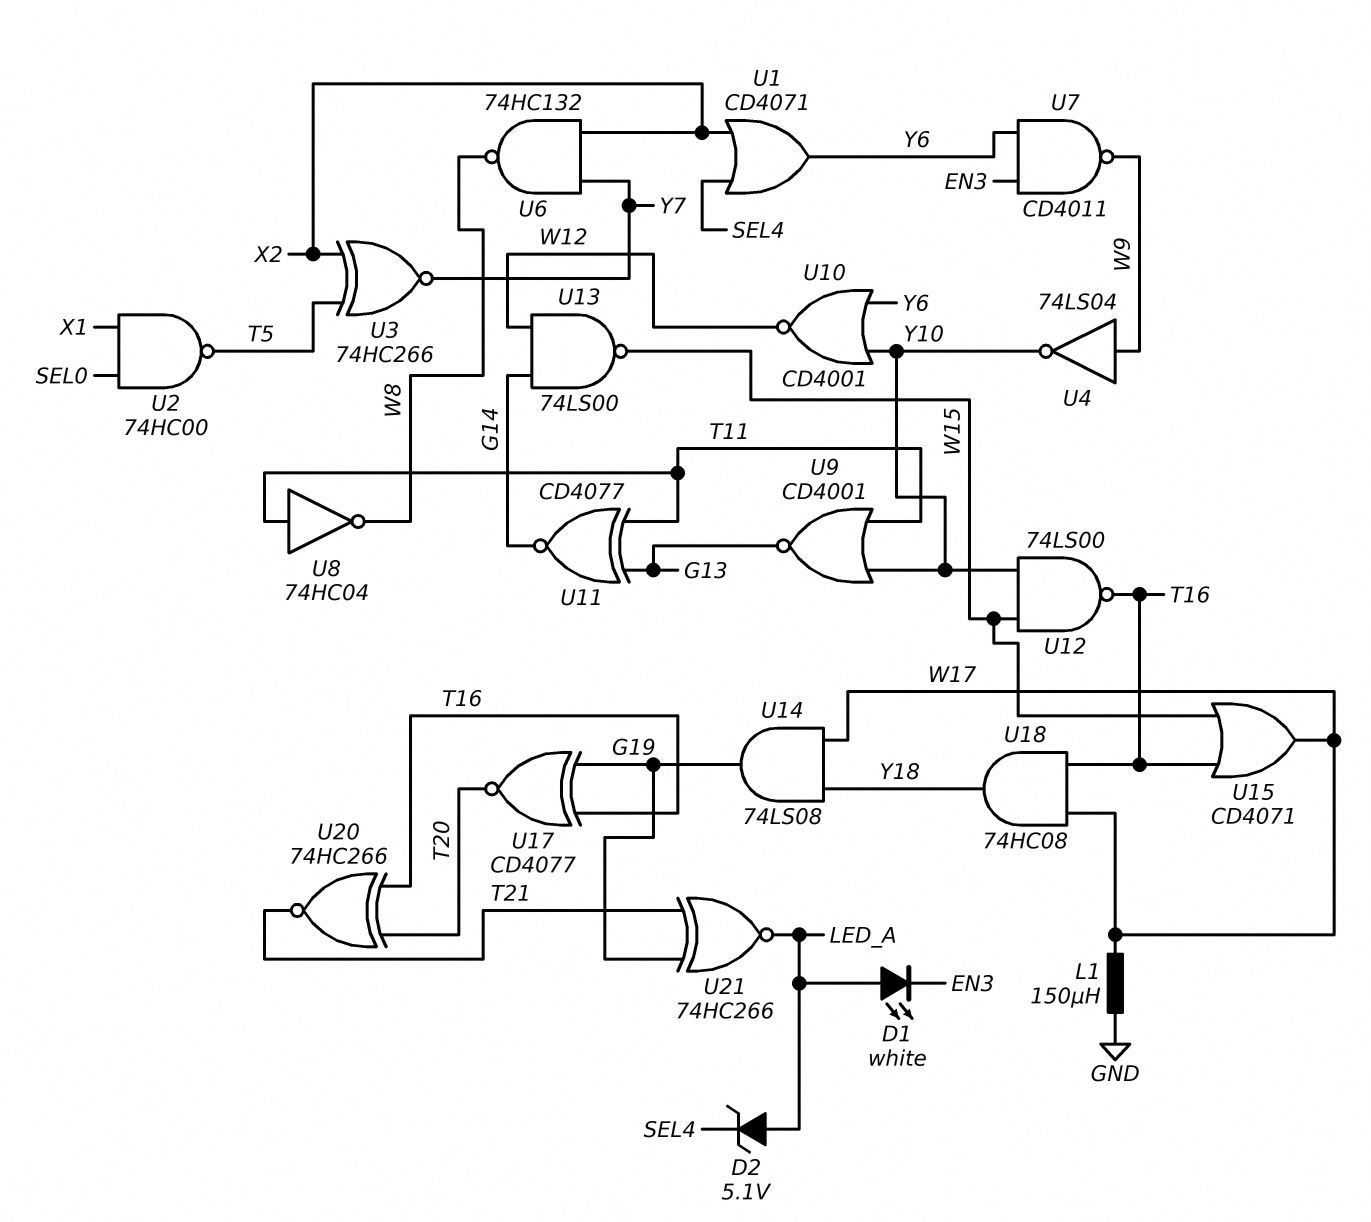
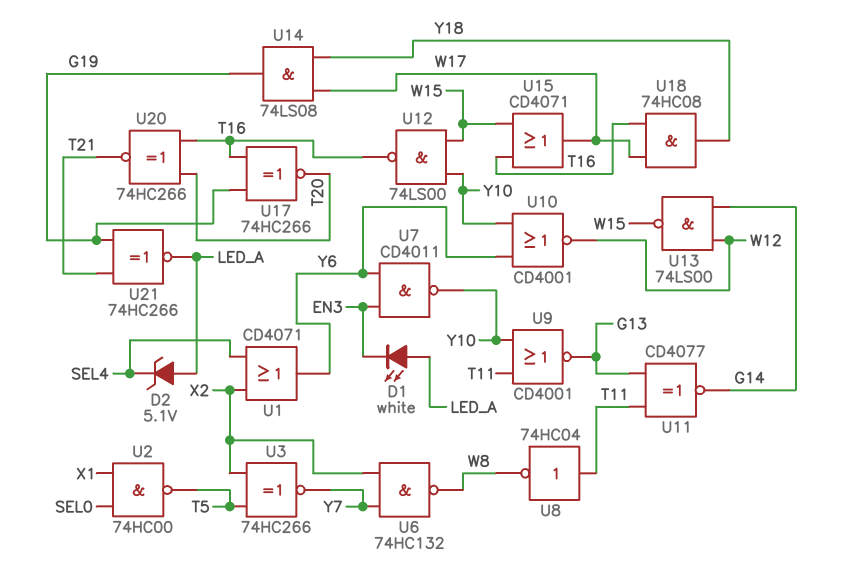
L1: 150uH (GND, W17) -> none
U4: NOT 74LS04 (in W9, out Y10) -> none
U7: NAND CD4011 (in EN3, in Y6, out W9) -> NAND CD4011 (in EN3, in Y6, out Y10)
U17: XNOR CD4077 (in G19, in T16, out T20) -> XNOR 74HC266 (in G19, in T16, out T20)

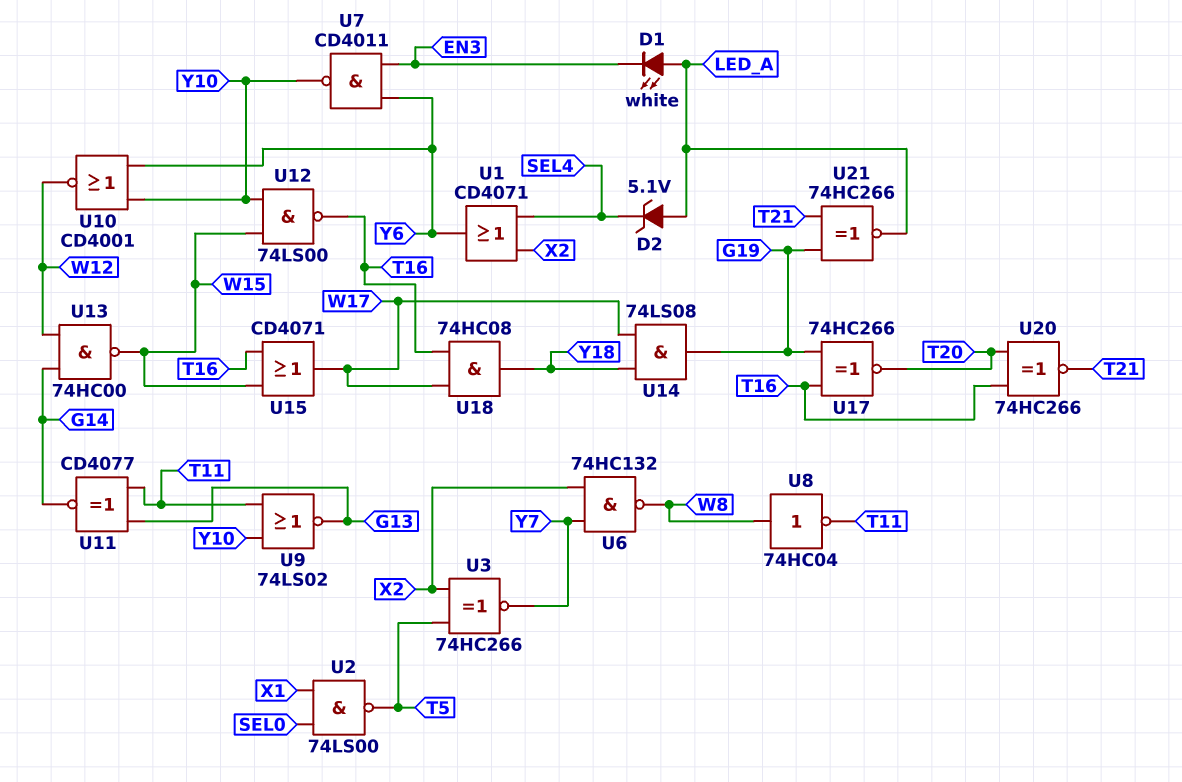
U2: NAND 74HC00 (in SEL0, in X1, out T5) -> NAND 74LS00 (in SEL0, in X1, out T5)
U8: NOT 74HC04 (in T11, out W8) -> NOT 74HC04 (in W8, out T11)
U9: NOR CD4001 (in T11, in Y10, out G13) -> NOR 74LS02 (in T11, in Y10, out G13)
U13: NAND 74LS00 (in G14, in W12, out W15) -> NAND 74HC00 (in G14, in W12, out W15)

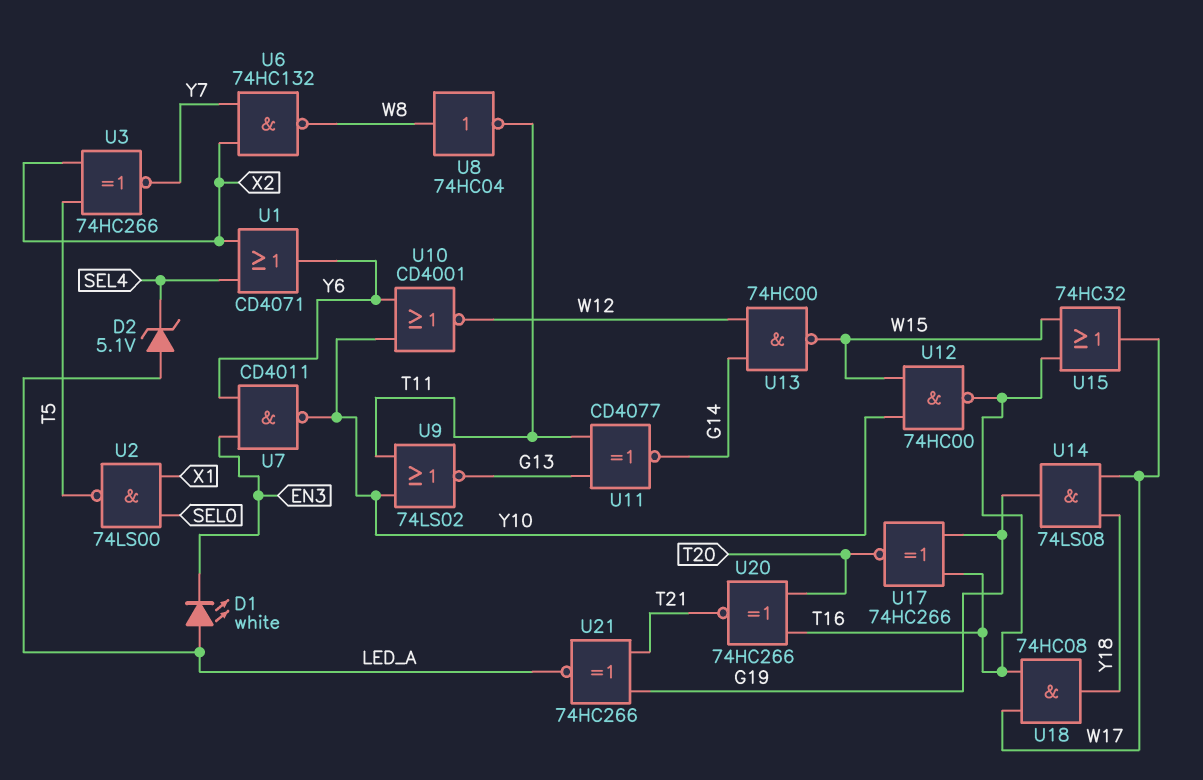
U12: NAND 74LS00 (in W15, in Y10, out T16) -> NAND 74HC00 (in W15, in Y10, out T16)
U15: OR CD4071 (in T16, in W15, out W17) -> OR 74HC32 (in T16, in W15, out W17)

